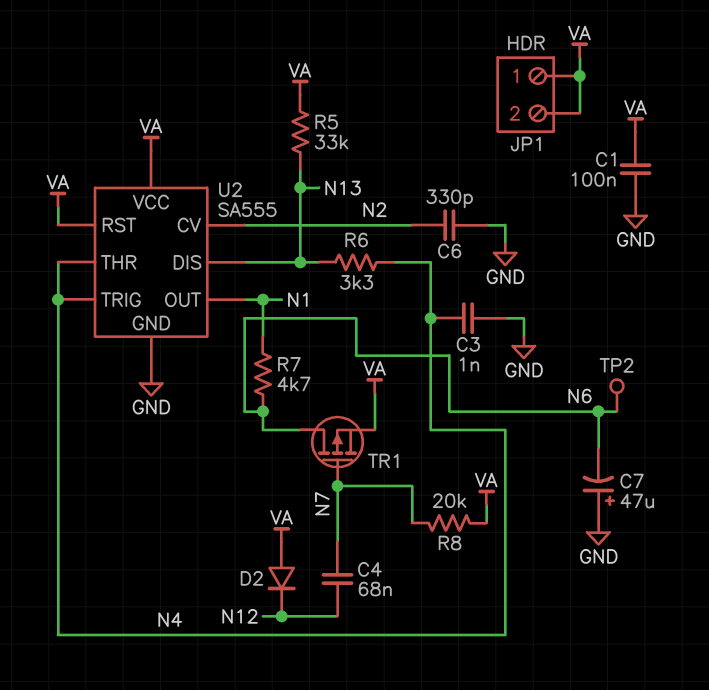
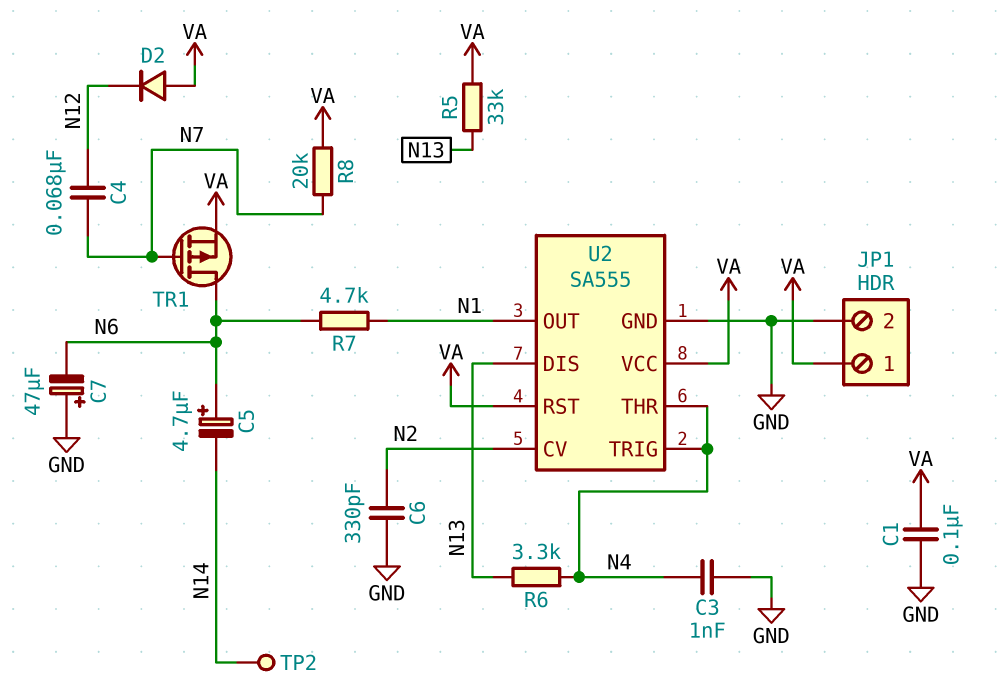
C5: none -> 4.7uF (plus N6, minus N14)
JP1 pin 2: VA -> GND
TP2: test point (N6) -> test point (N14)

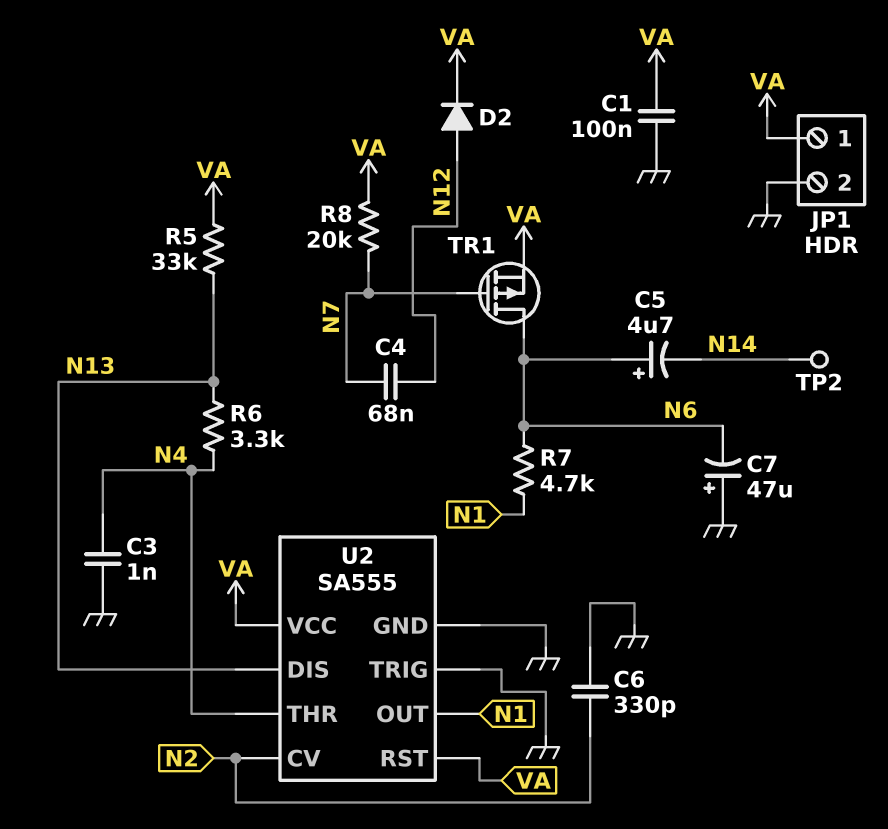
D2: diode (A VA, K N12) -> diode (A N12, K VA)
U2 pin TRIG: N4 -> GND

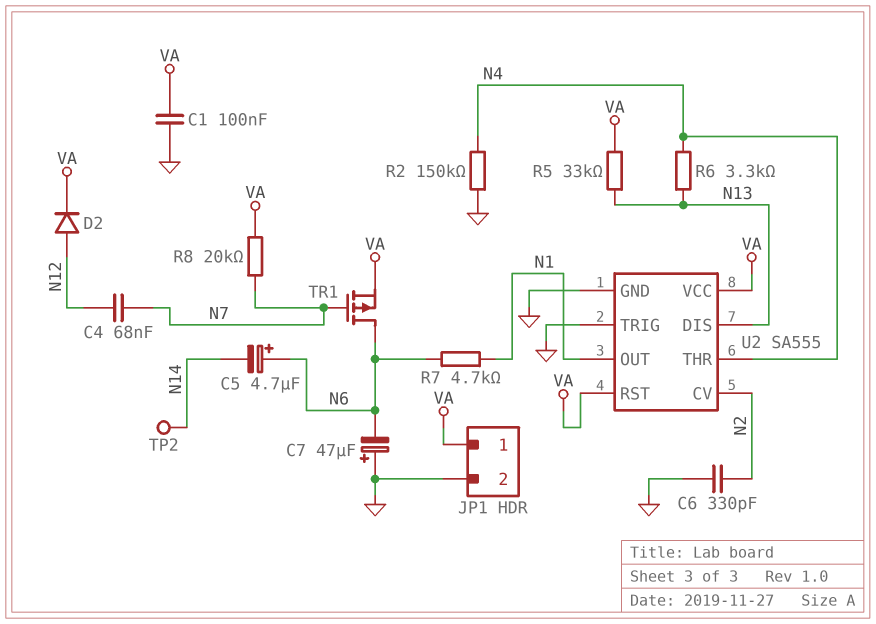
C3: 1nF (GND, N4) -> none
R2: none -> 150k (GND, N4)

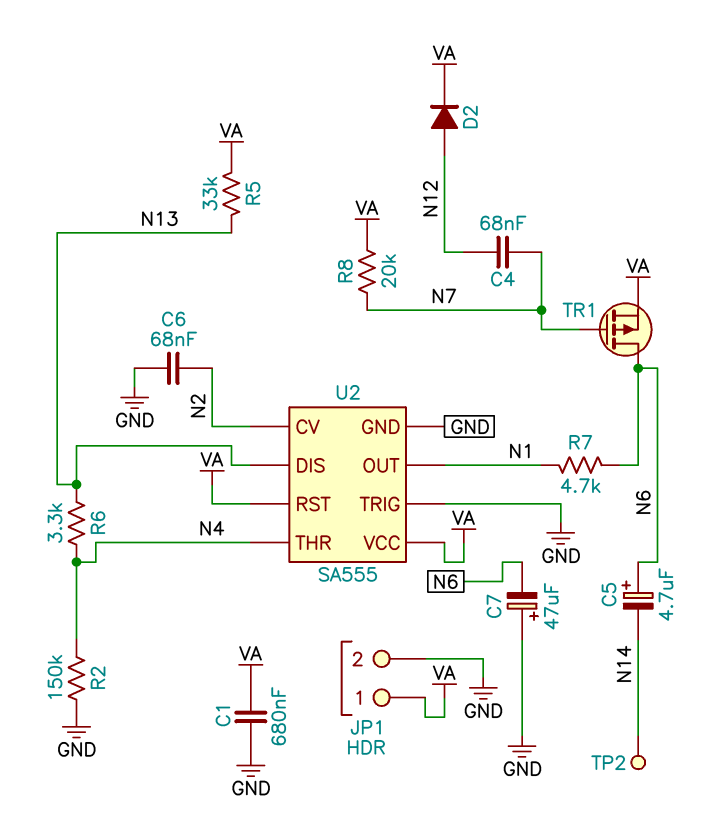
C1: 100nF (GND, VA) -> 680nF (GND, VA)
C6: 330pF (GND, N2) -> 68nF (GND, N2)

